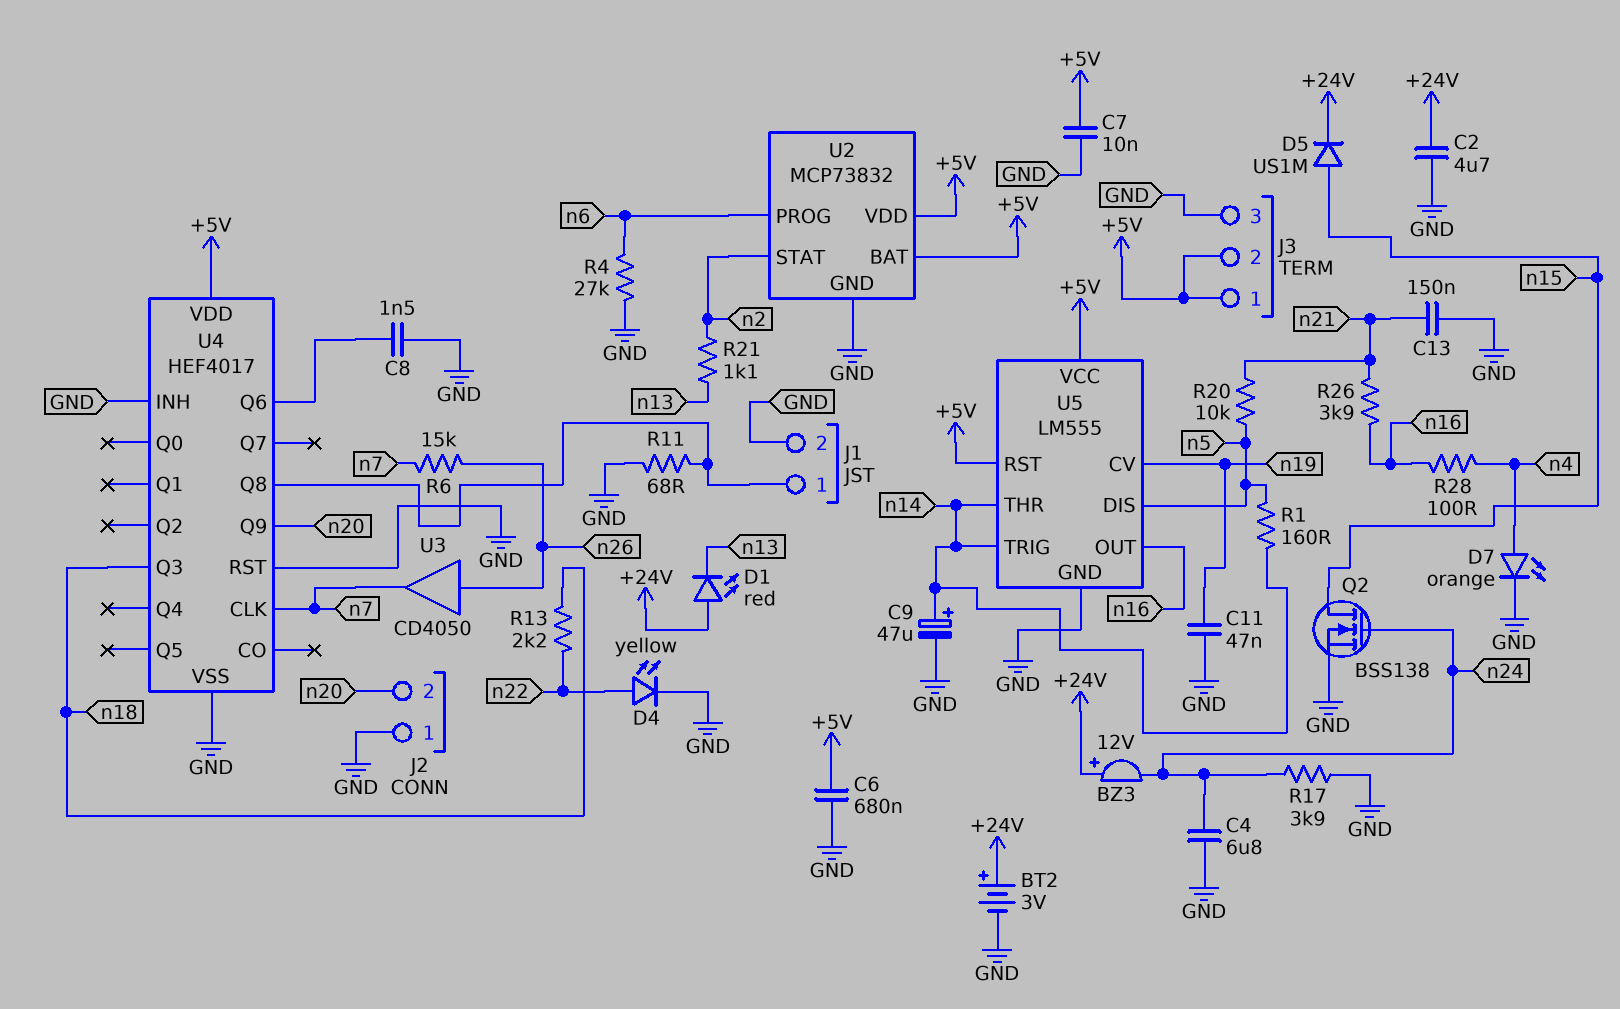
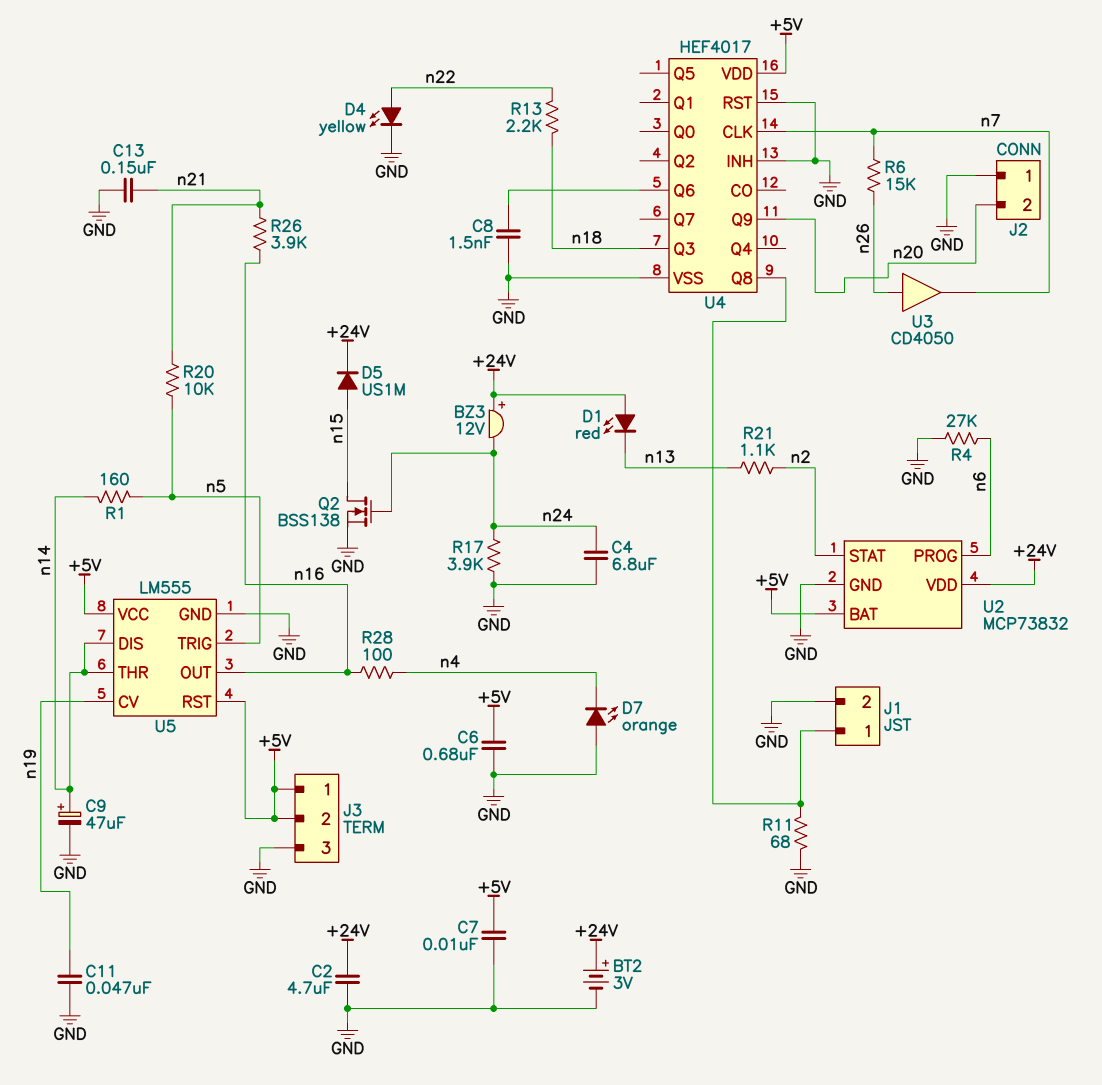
D7: LED orange (A n4, K GND) -> LED orange (A GND, K n4)
U2 pin VDD: +5V -> +24V
U5 pin DIS: n5 -> n14
U5 pin TRIG: n14 -> n5

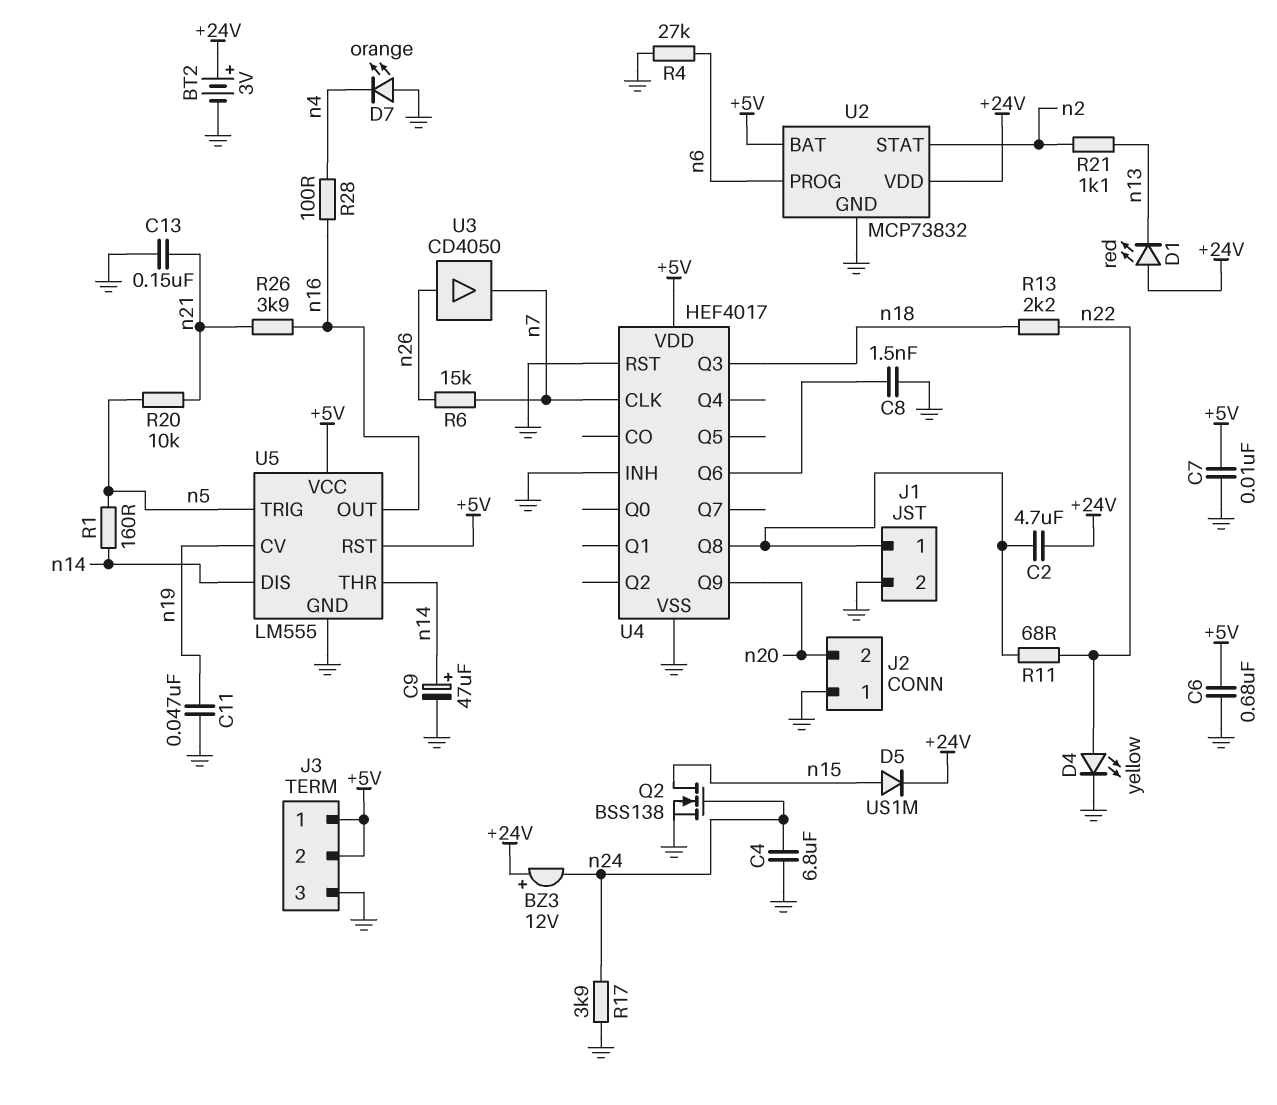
C2: 4.7uF (+24V, GND) -> 4.7uF (+24V, J1/1)
R11: 68 (GND, J1/1) -> 68 (J1/1, n22)

